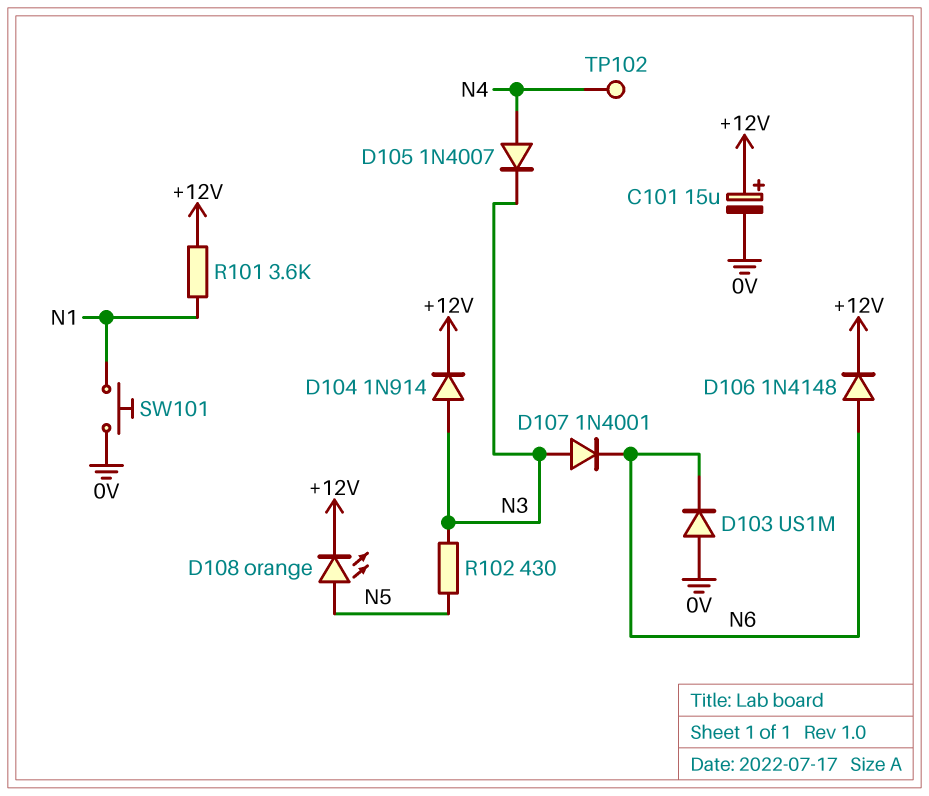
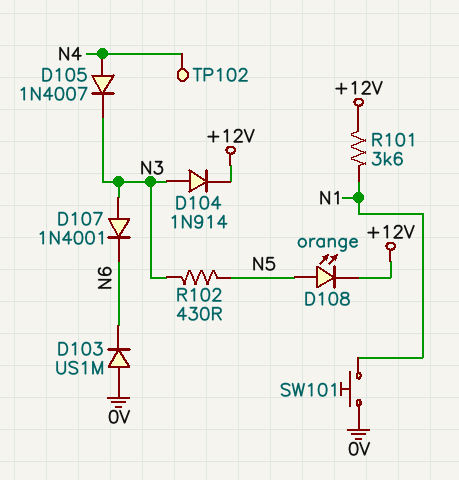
C101: 15uF (plus +12V, minus 0V) -> none
D106: diode 1N4148 (A N6, K +12V) -> none

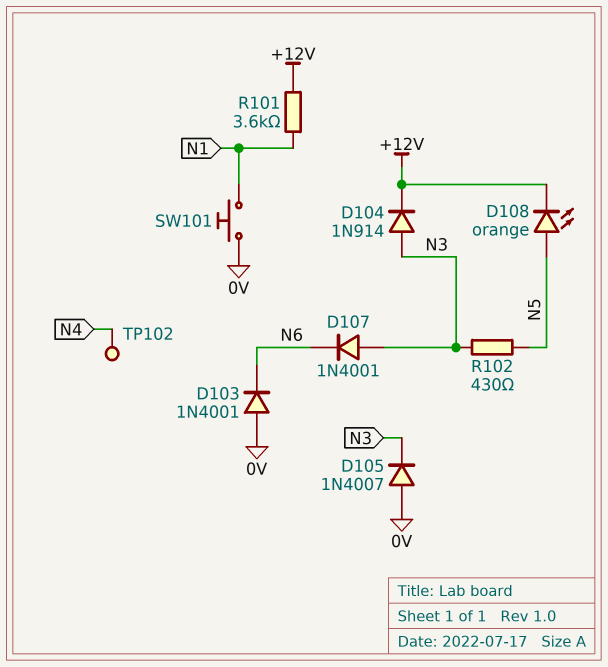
D103: diode US1M (A 0V, K N6) -> diode 1N4001 (A 0V, K N6)
D105: diode 1N4007 (A N4, K N3) -> diode 1N4007 (A 0V, K N3)

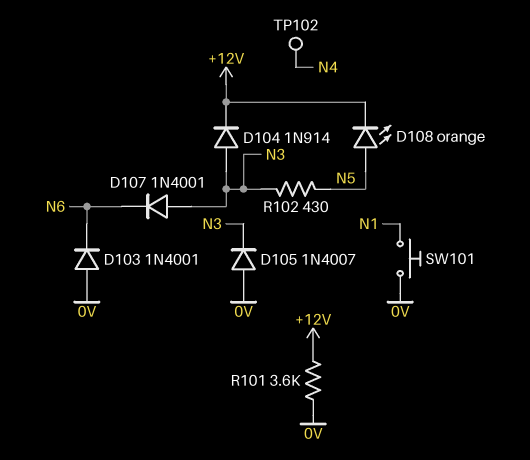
R101: 3.6k (+12V, N1) -> 3.6k (+12V, 0V)

